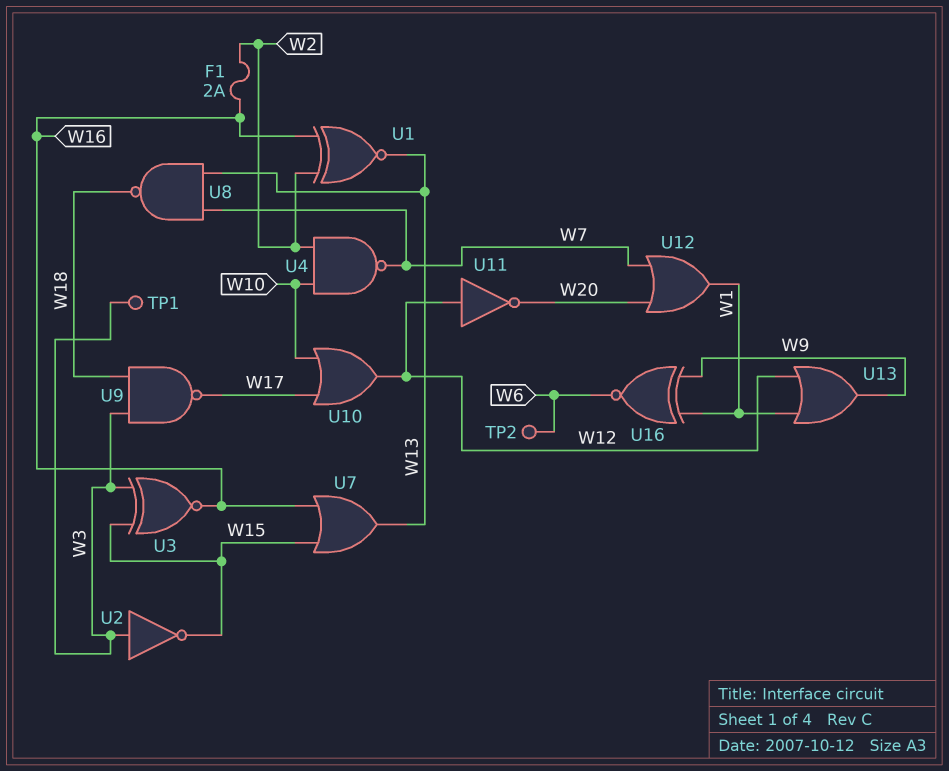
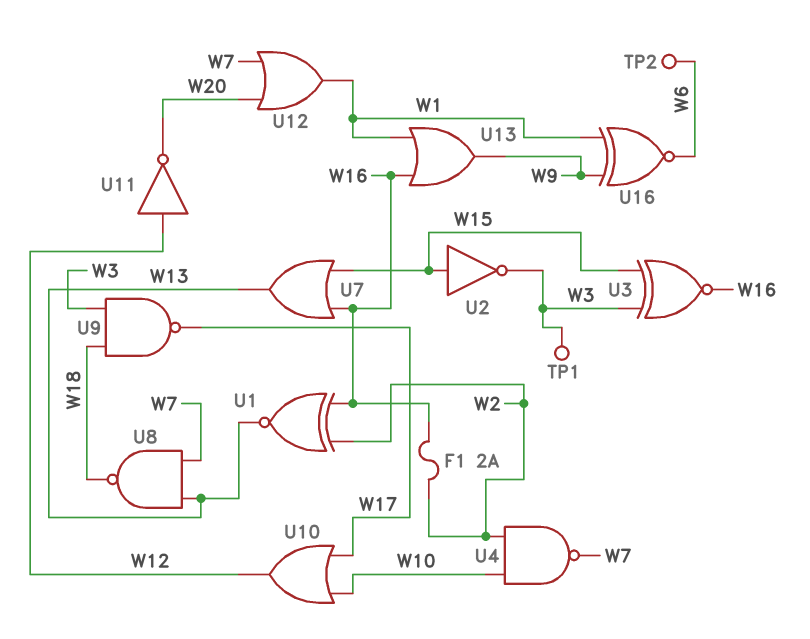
U2: NOT (in W3, out W15) -> NOT (in W15, out W3)
U13: OR (in W1, in W12, out W9) -> OR (in W1, in W16, out W9)

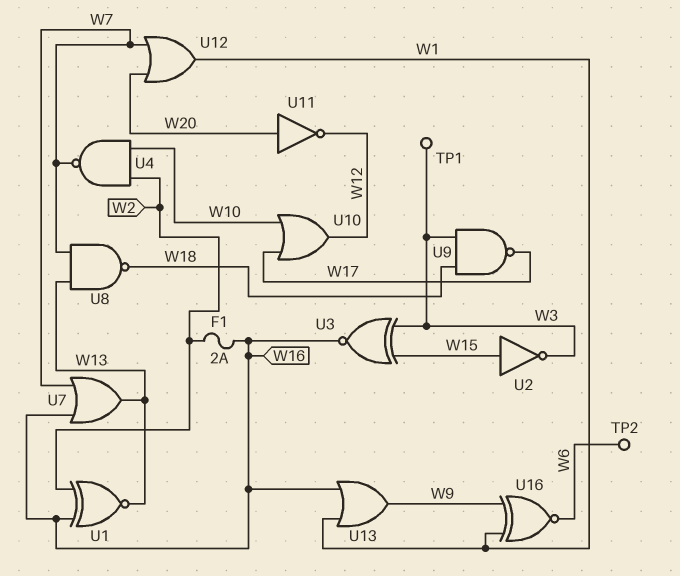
U7: OR (in W15, in W16, out W13) -> OR (in W7, in W16, out W13)
U11: NOT (in W12, out W20) -> NOT (in W20, out W12)

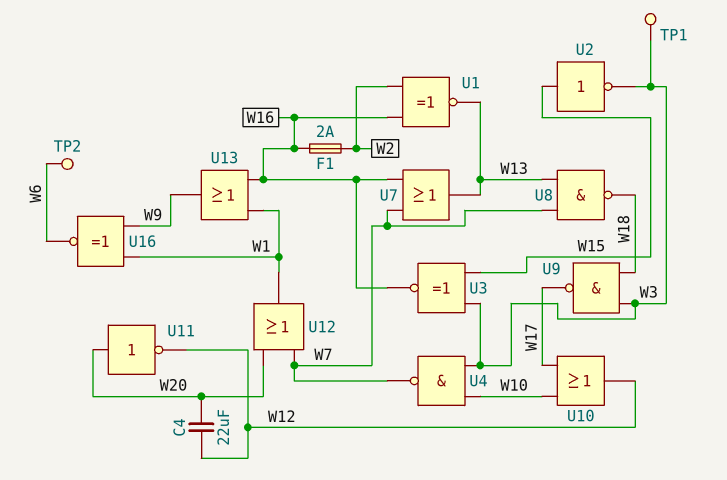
C4: none -> 22uF (W12, W20)
U4: NAND (in W2, in W10, out W7) -> NAND (in W3, in W10, out W7)

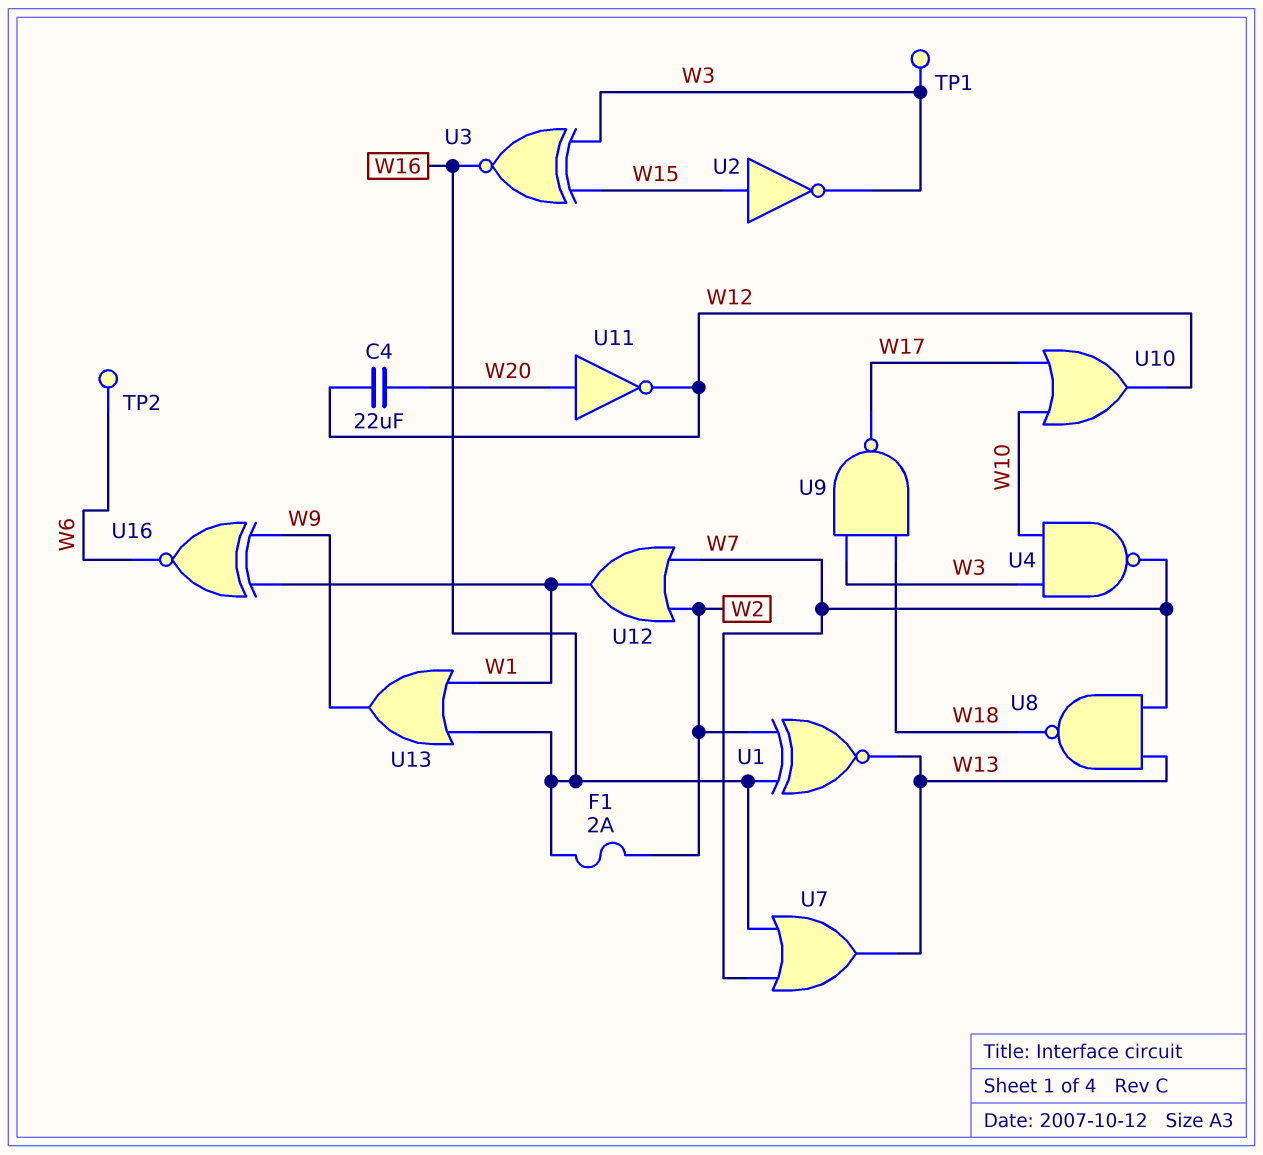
U12: OR (in W7, in W20, out W1) -> OR (in W2, in W7, out W1)

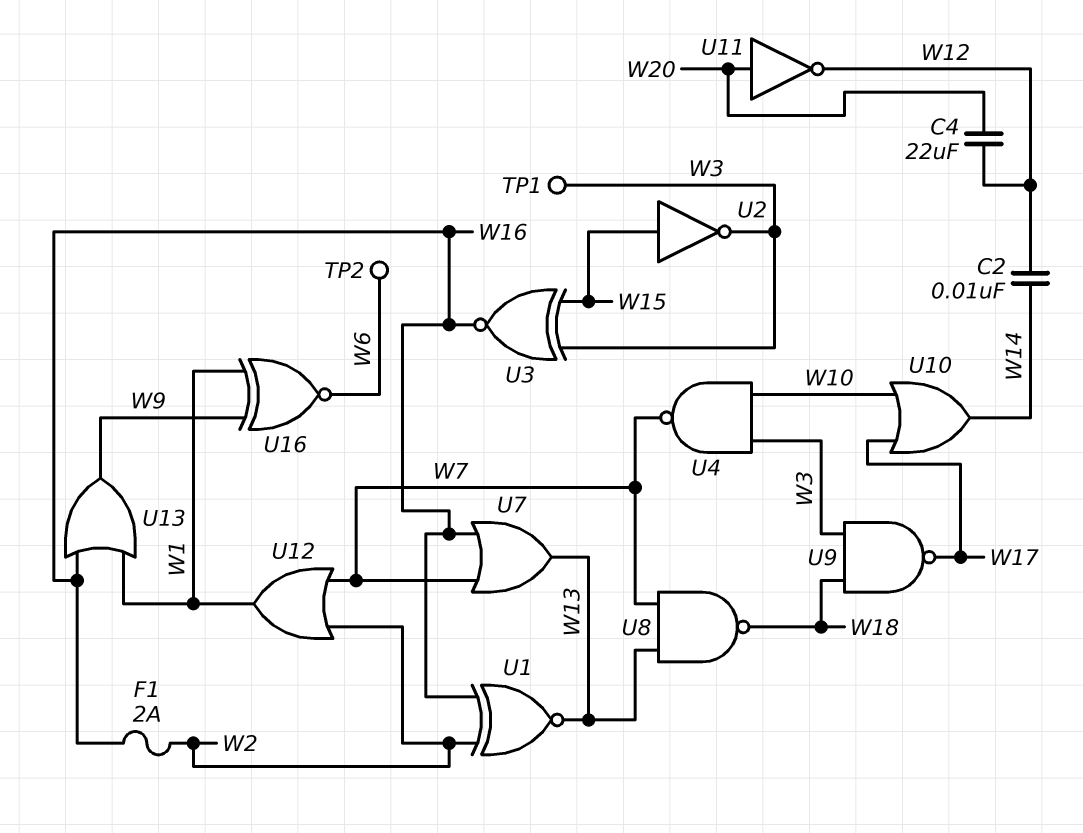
C2: none -> 10nF (W12, W14)
U10: OR (in W10, in W17, out W12) -> OR (in W10, in W17, out W14)

